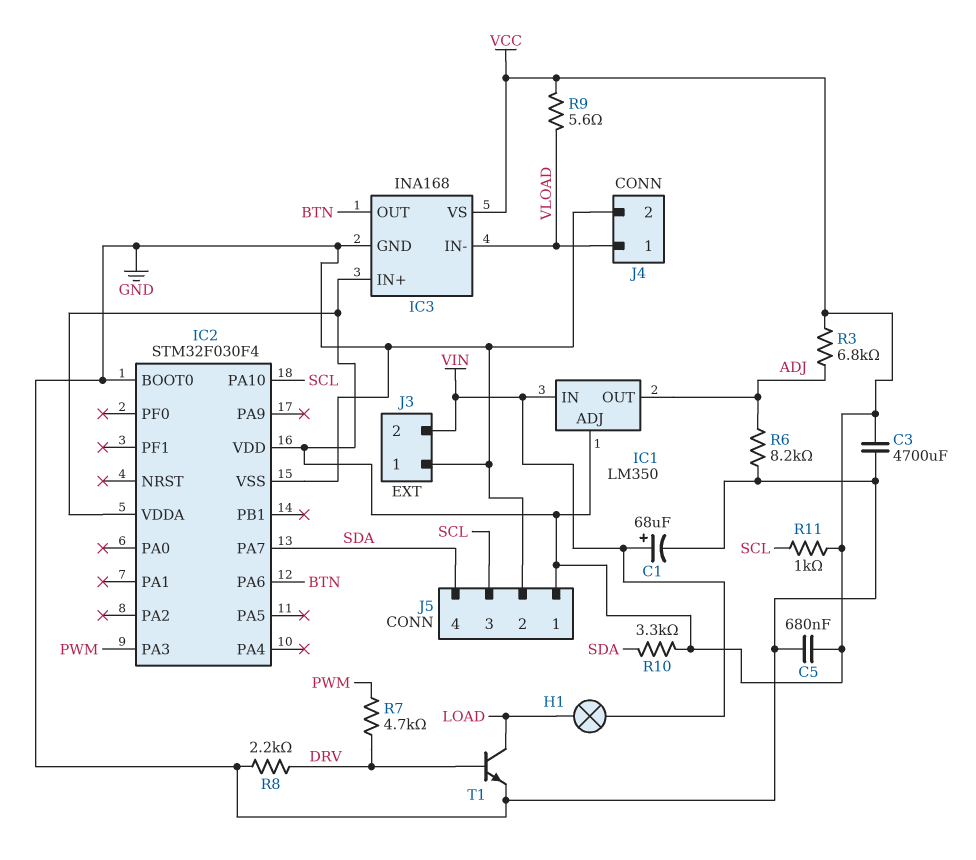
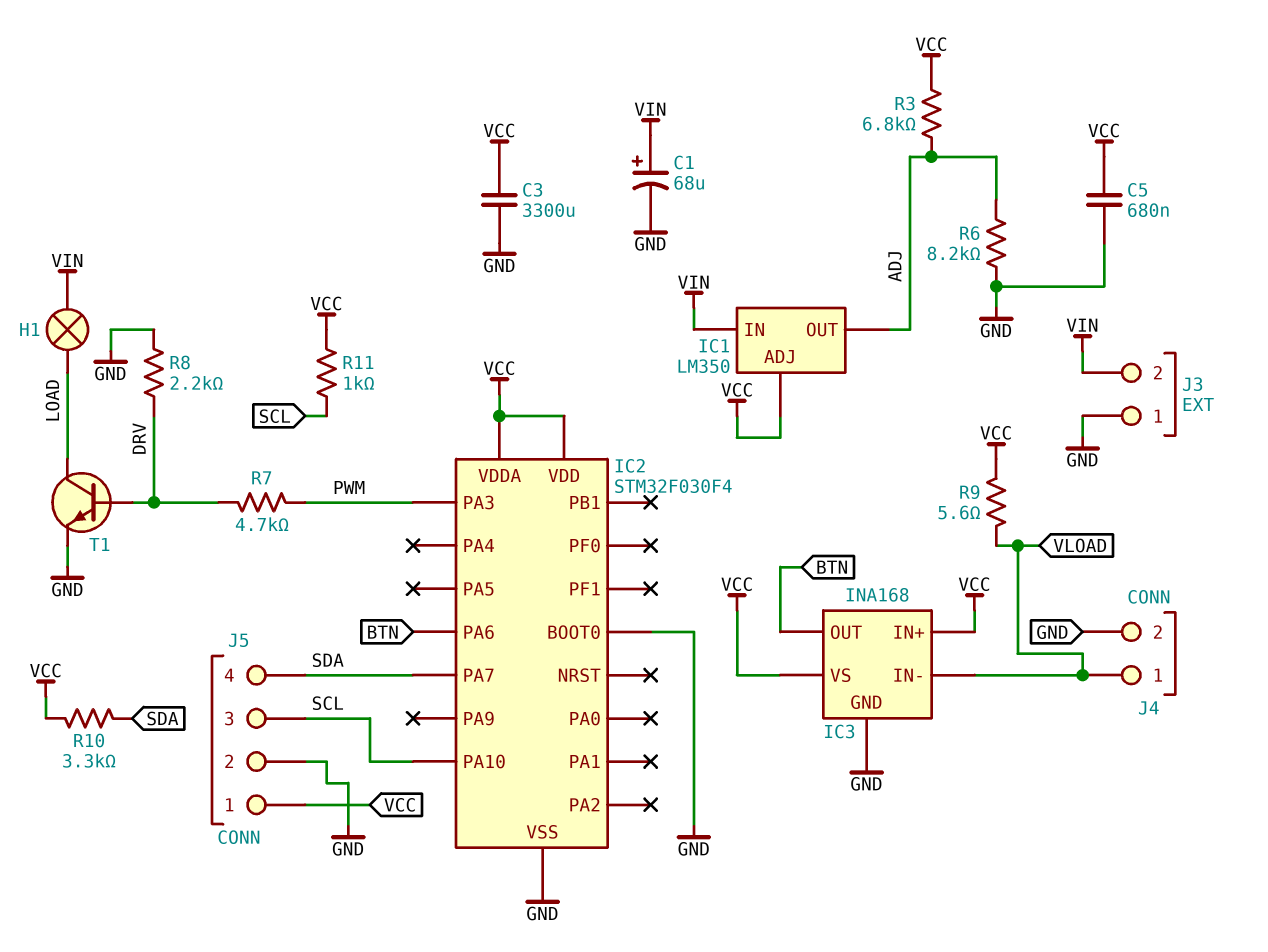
C3: 4700uF (GND, VCC) -> 3300uF (GND, VCC)

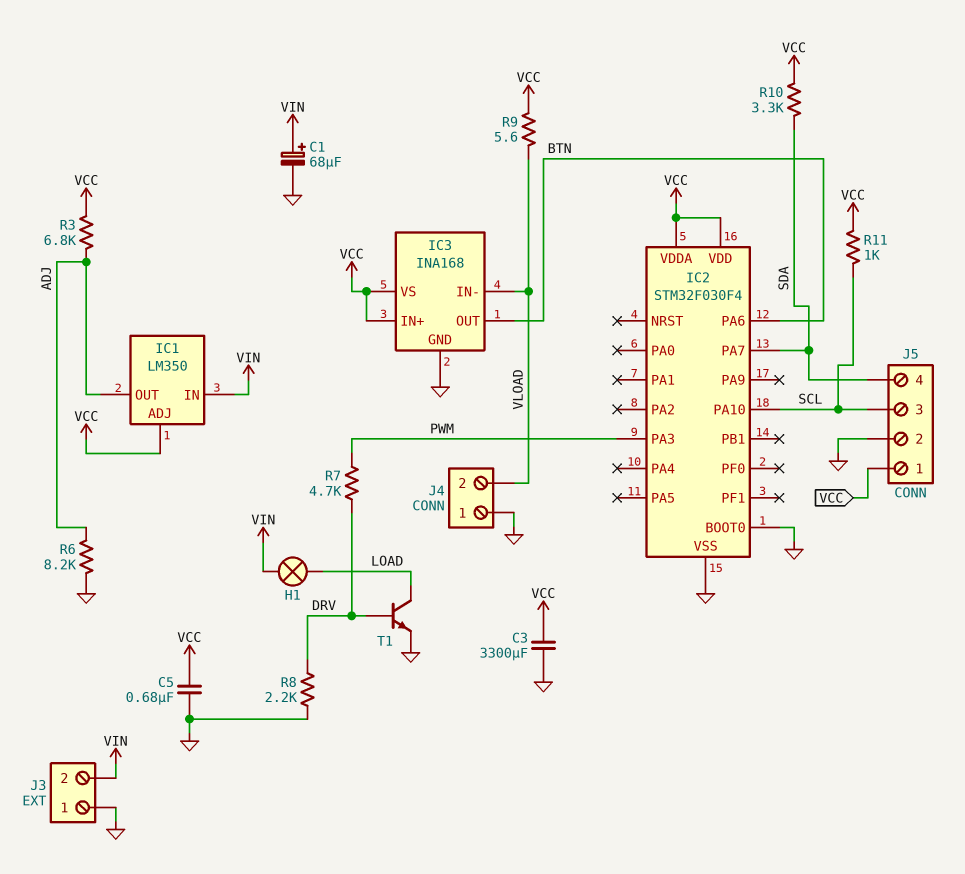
J4 pin 1: VLOAD -> GND
J4 pin 2: GND -> VLOAD

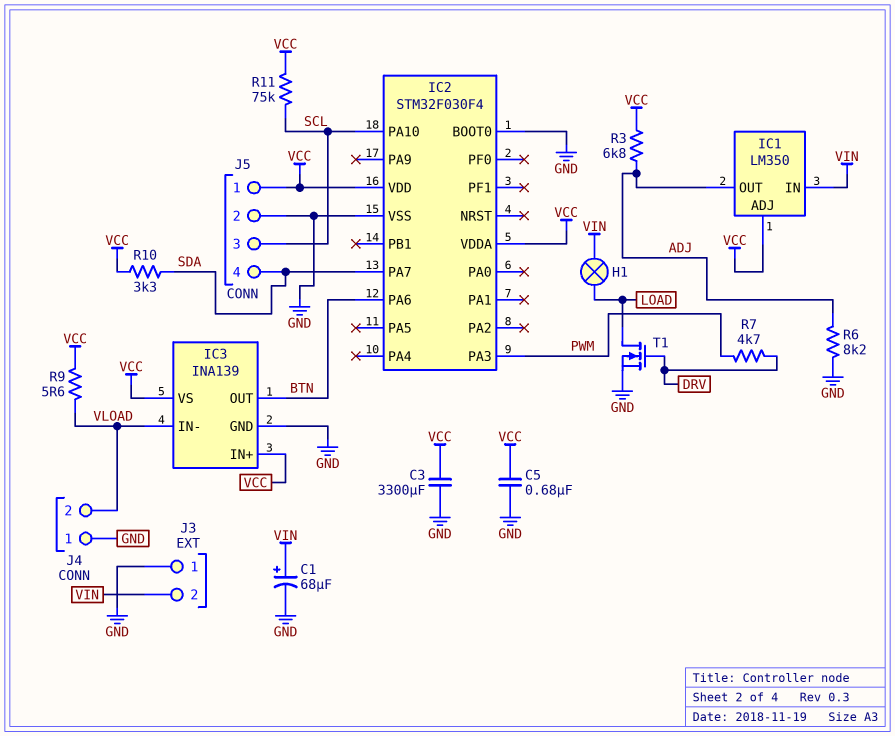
IC3: INA168 -> INA139
R8: 2.2k (DRV, GND) -> none
R11: 1k (SCL, VCC) -> 75k (SCL, VCC)
T1: NPN (B DRV, C LOAD, E GND) -> NMOS (G DRV, D LOAD, S GND)

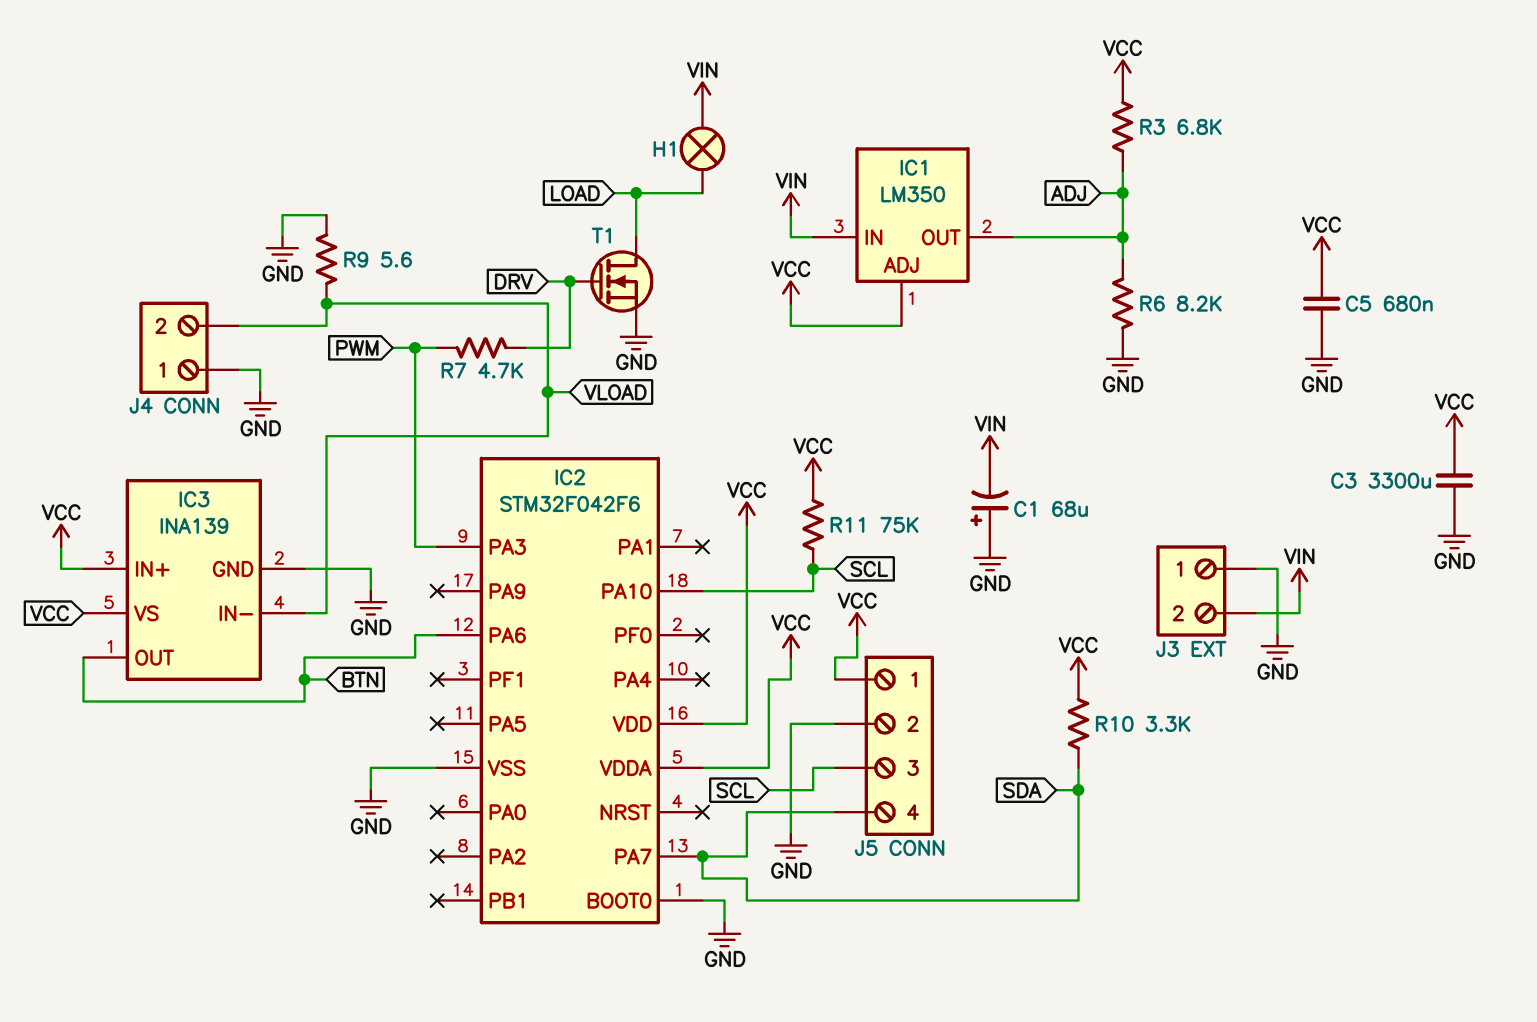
C1: 68uF (plus VIN, minus GND) -> 68uF (plus GND, minus VIN)
IC2: STM32F030F4 -> STM32F042F6
R9: 5.6 (VCC, VLOAD) -> 5.6 (GND, VLOAD)

